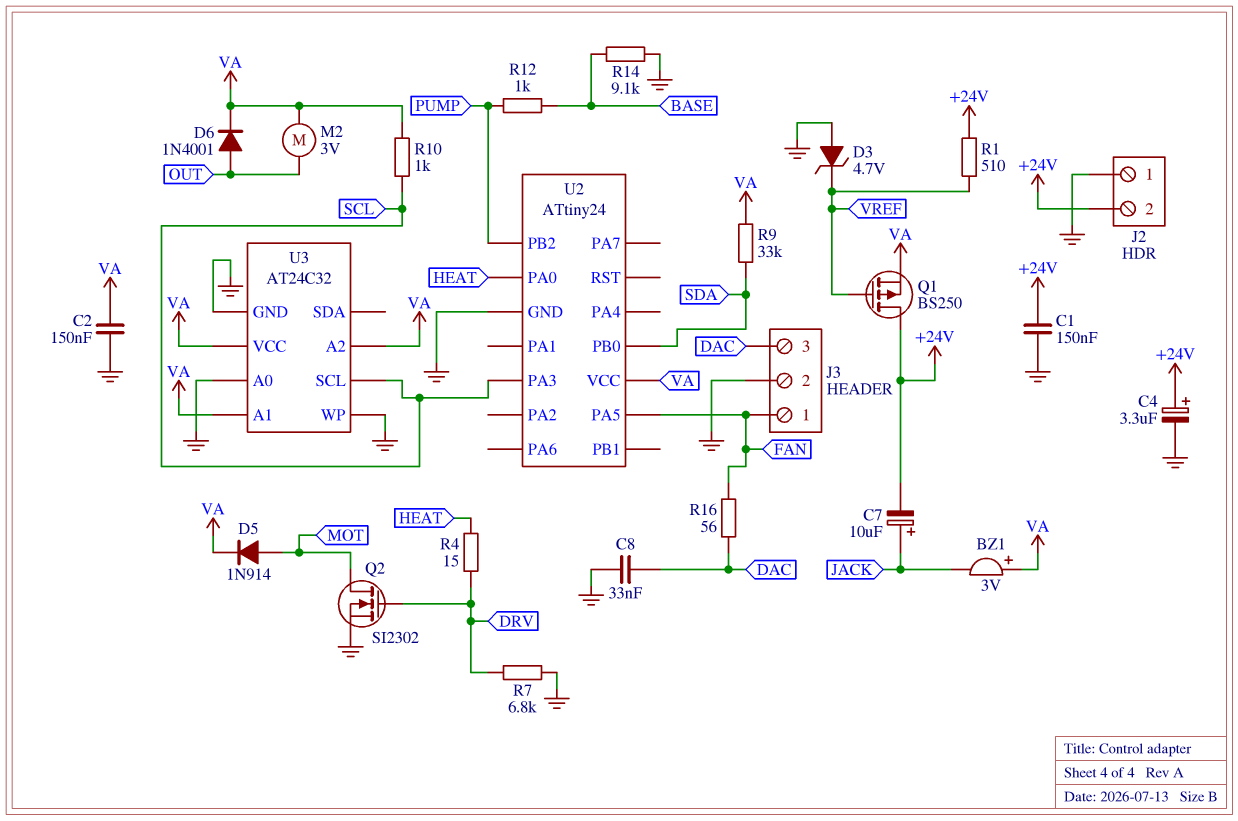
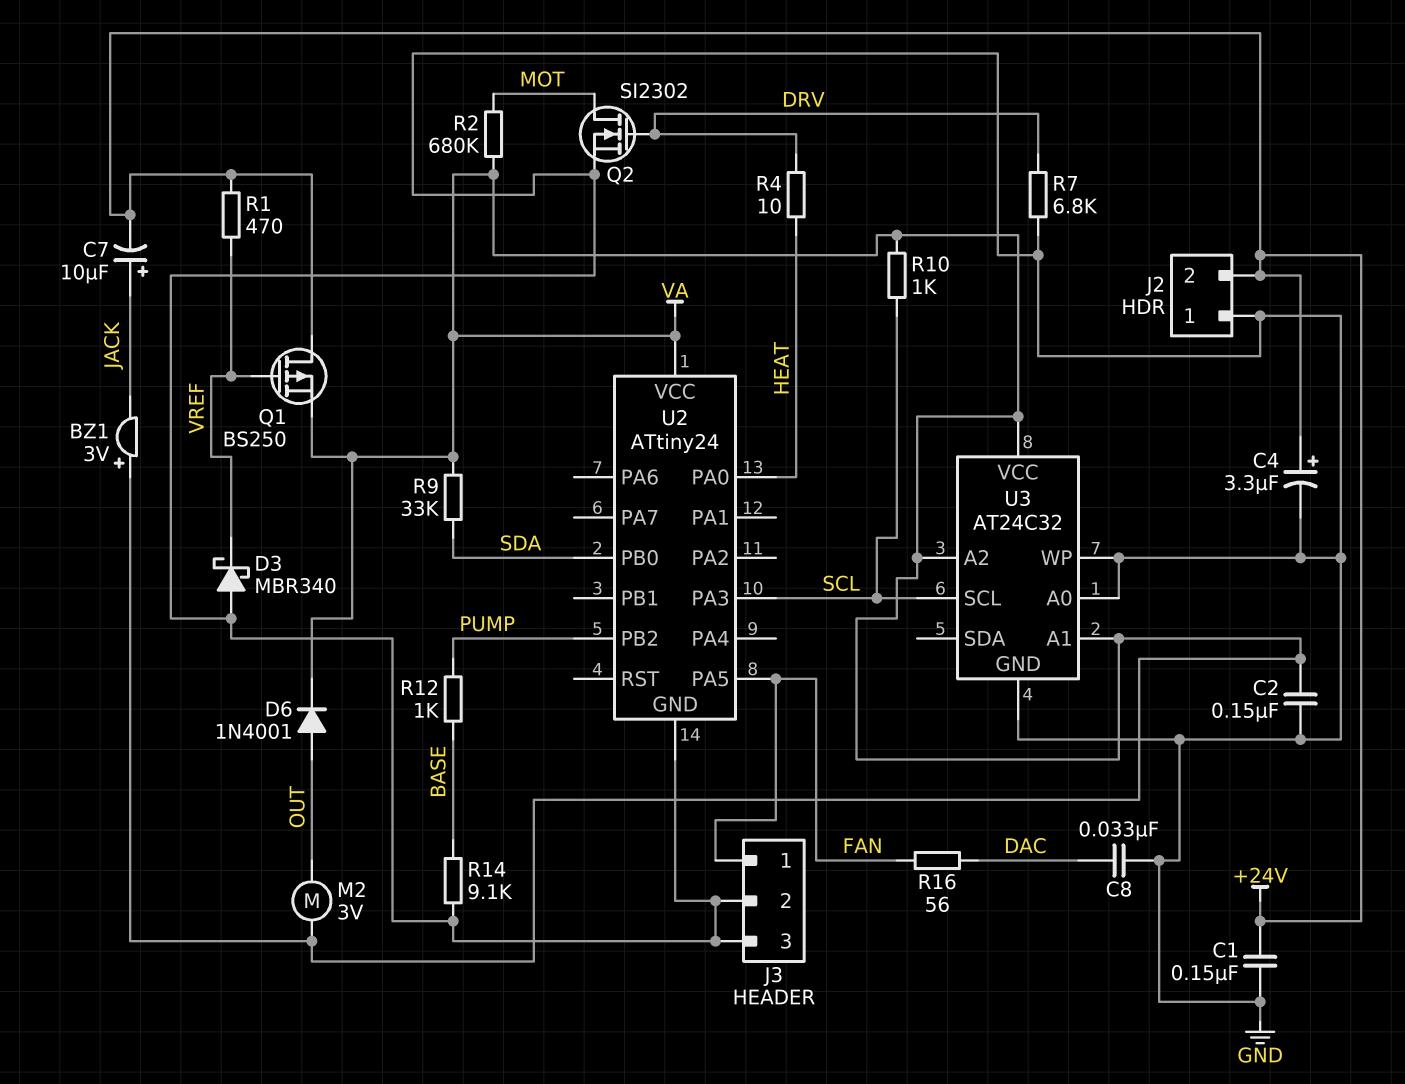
D3: zener 4.7V (A GND, K VREF) -> schottky MBR340 (A GND, K VREF)
D5: diode 1N914 (A MOT, K VA) -> none
J3 pin 3: DAC -> GND
R1: 510 (+24V, VREF) -> 470 (+24V, VREF)
R2: none -> 680k (MOT, VA)
R4: 15 (DRV, HEAT) -> 10 (DRV, HEAT)

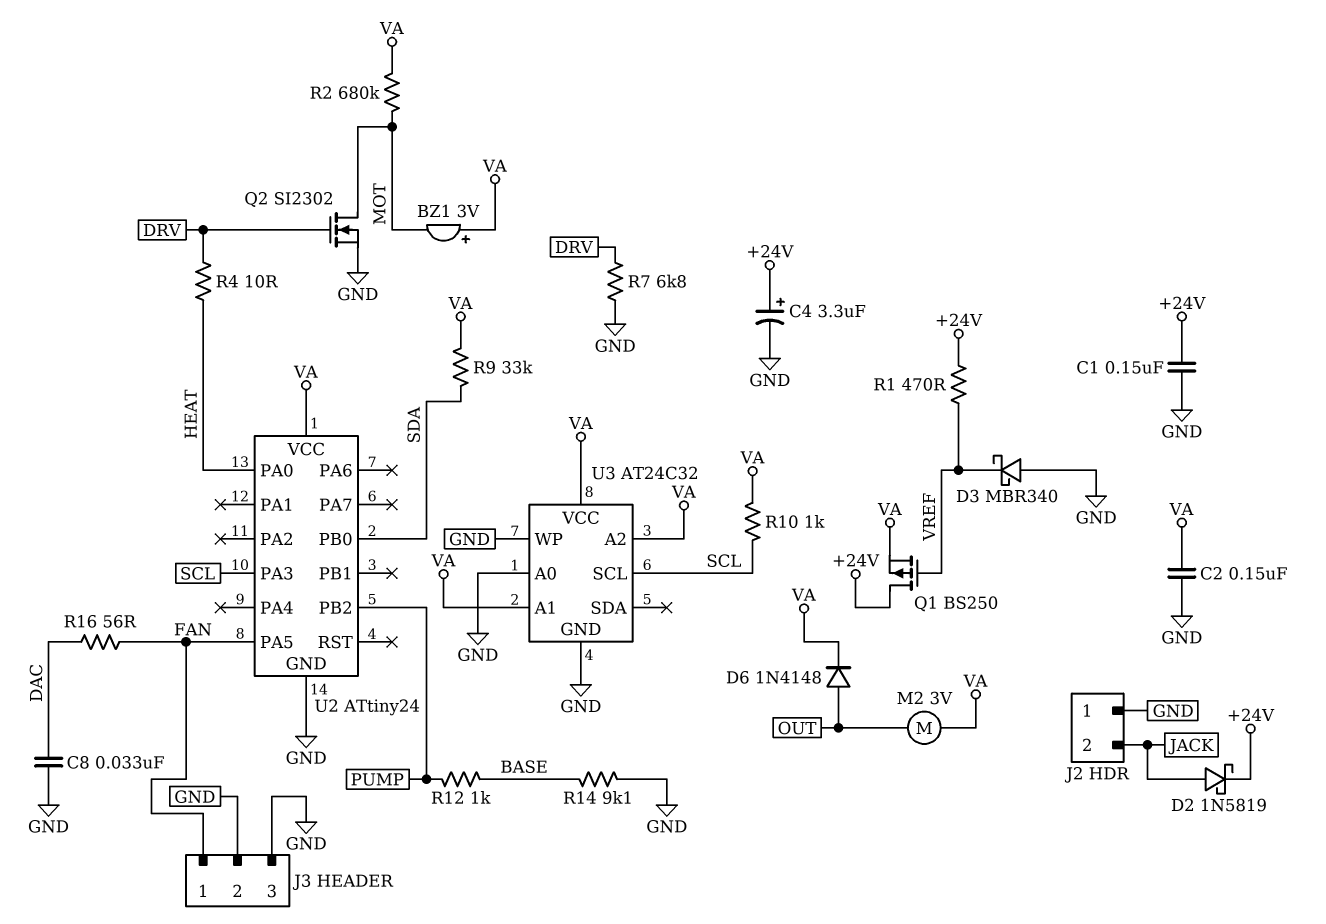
BZ1: buzzer 3V (plus VA, minus JACK) -> buzzer 3V (plus VA, minus MOT)
C7: 10uF (plus JACK, minus +24V) -> none
D2: none -> schottky 1N5819 (A JACK, K +24V)
D6: diode 1N4001 (A OUT, K VA) -> diode 1N4148 (A OUT, K VA)
J2 pin 2: +24V -> JACK

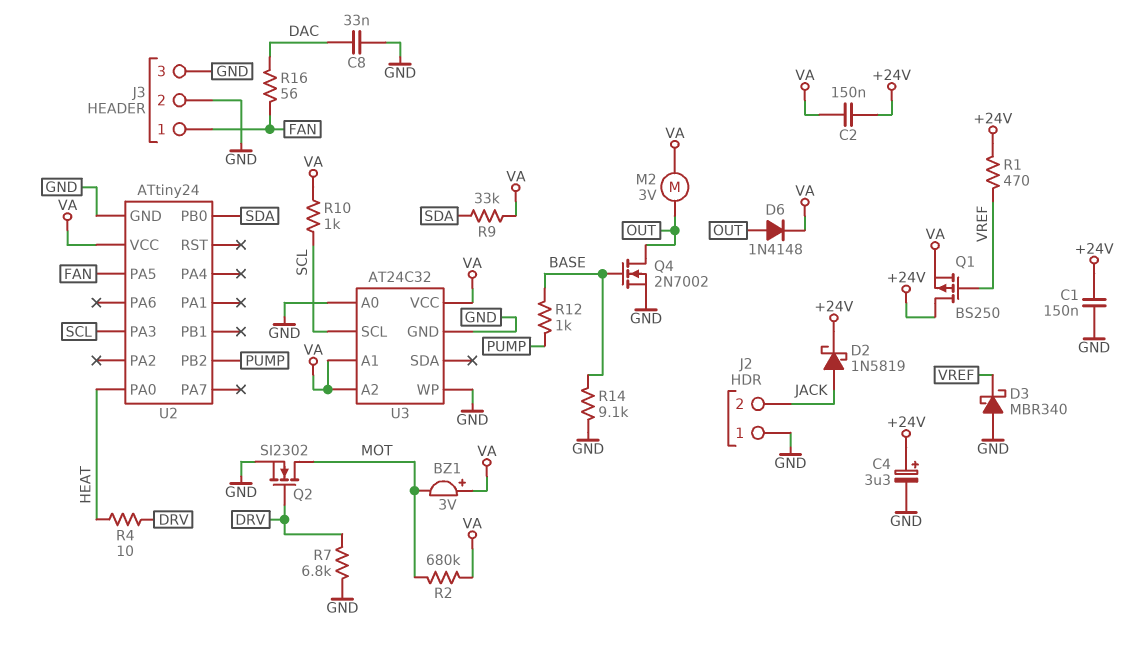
C2: 150nF (GND, VA) -> 150nF (+24V, VA)
Q4: none -> NMOS 2N7002 (G BASE, D OUT, S GND)

